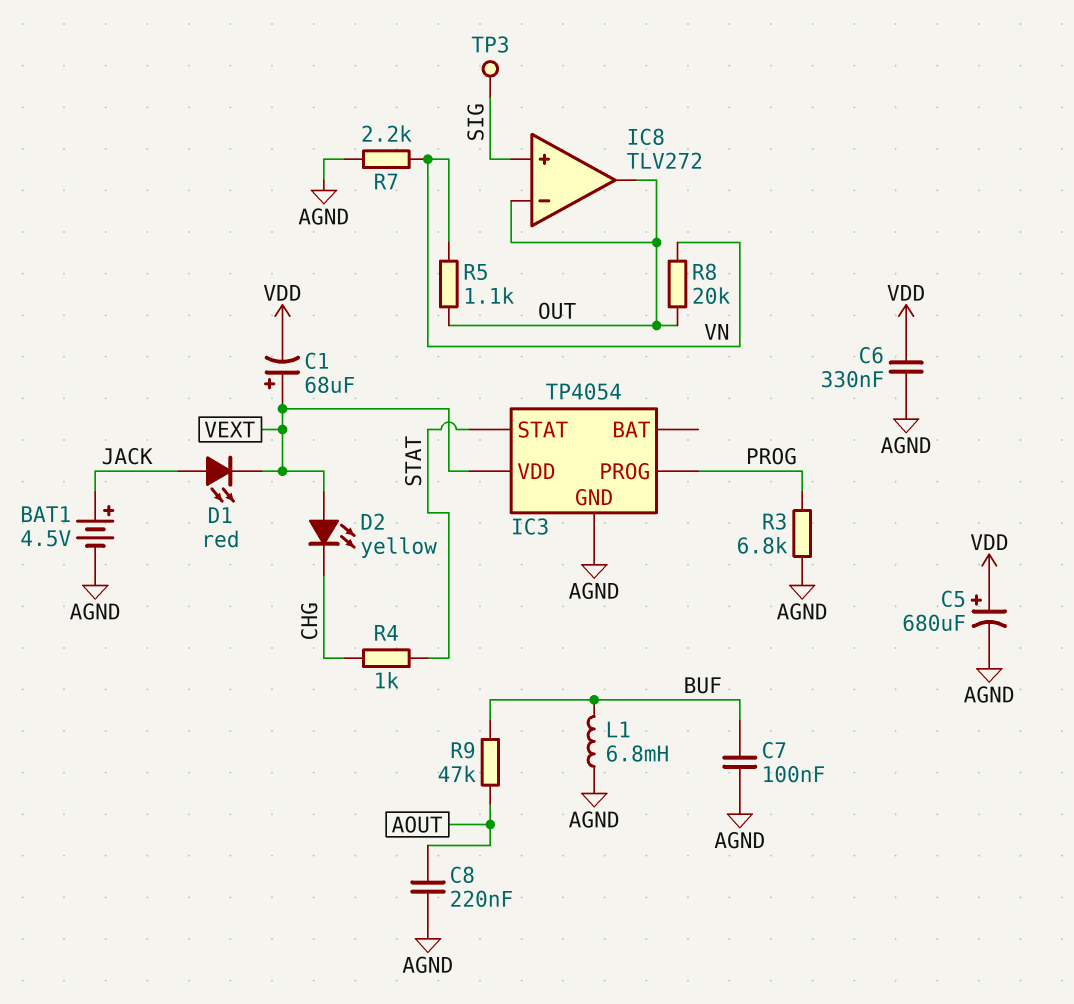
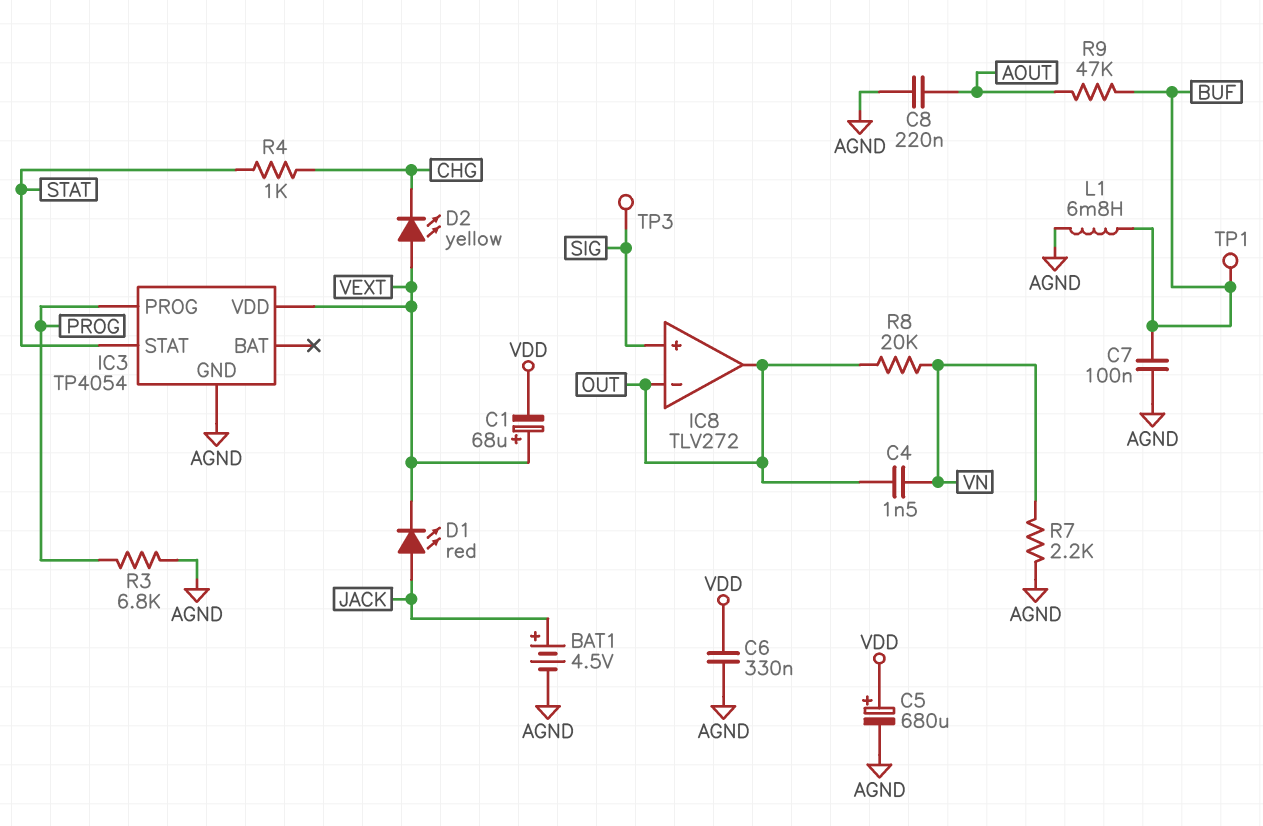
C4: none -> 1.5nF (OUT, VN)
R5: 1.1k (OUT, VN) -> none
TP1: none -> test point (BUF)

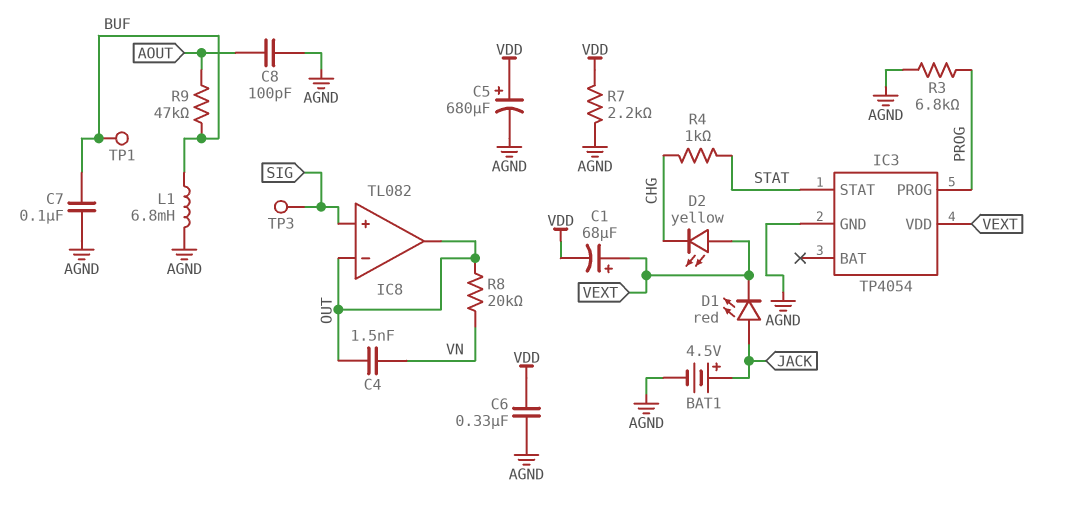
C8: 220nF (AGND, AOUT) -> 100pF (AGND, AOUT)
IC8: TLV272 -> TL082
R7: 2.2k (AGND, VN) -> 2.2k (AGND, VDD)

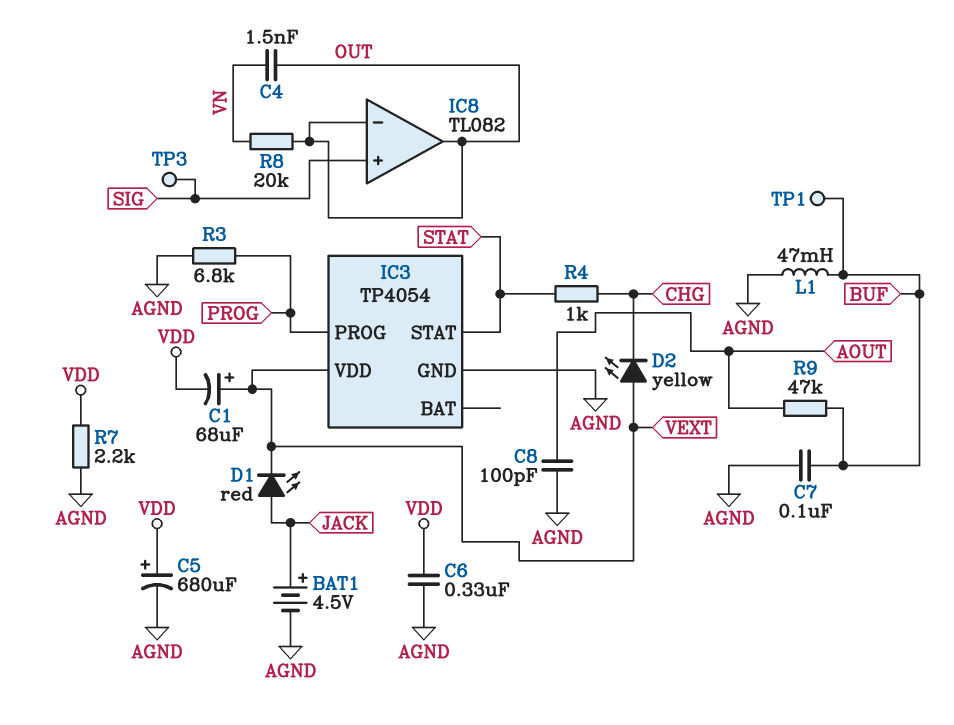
L1: 6.8mH (AGND, BUF) -> 47mH (AGND, BUF)

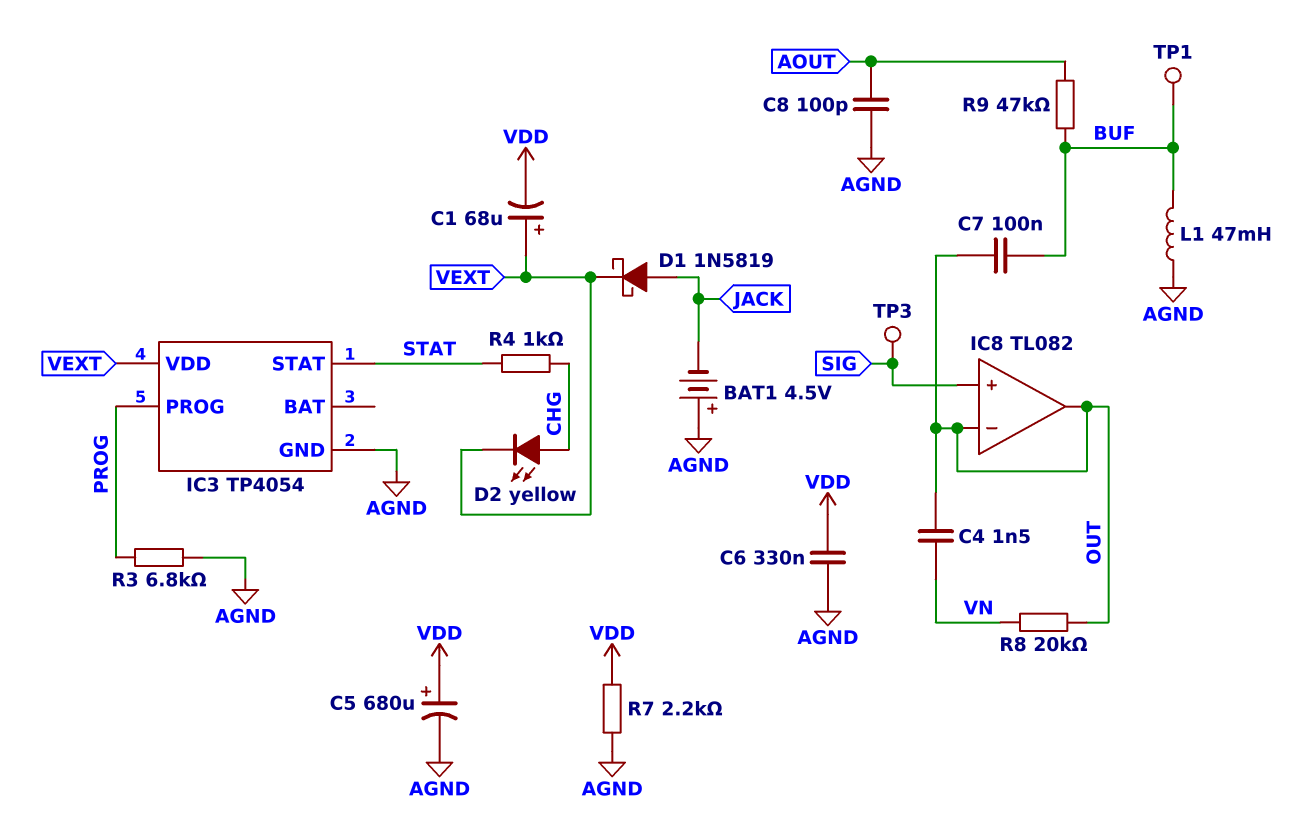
BAT1: 4.5V (plus JACK, minus AGND) -> 4.5V (plus AGND, minus JACK)
C7: 100nF (AGND, BUF) -> 100nF (BUF, OUT)
D1: LED red (A JACK, K VEXT) -> schottky 1N5819 (A JACK, K VEXT)
D2: LED yellow (A VEXT, K CHG) -> LED yellow (A CHG, K VEXT)

